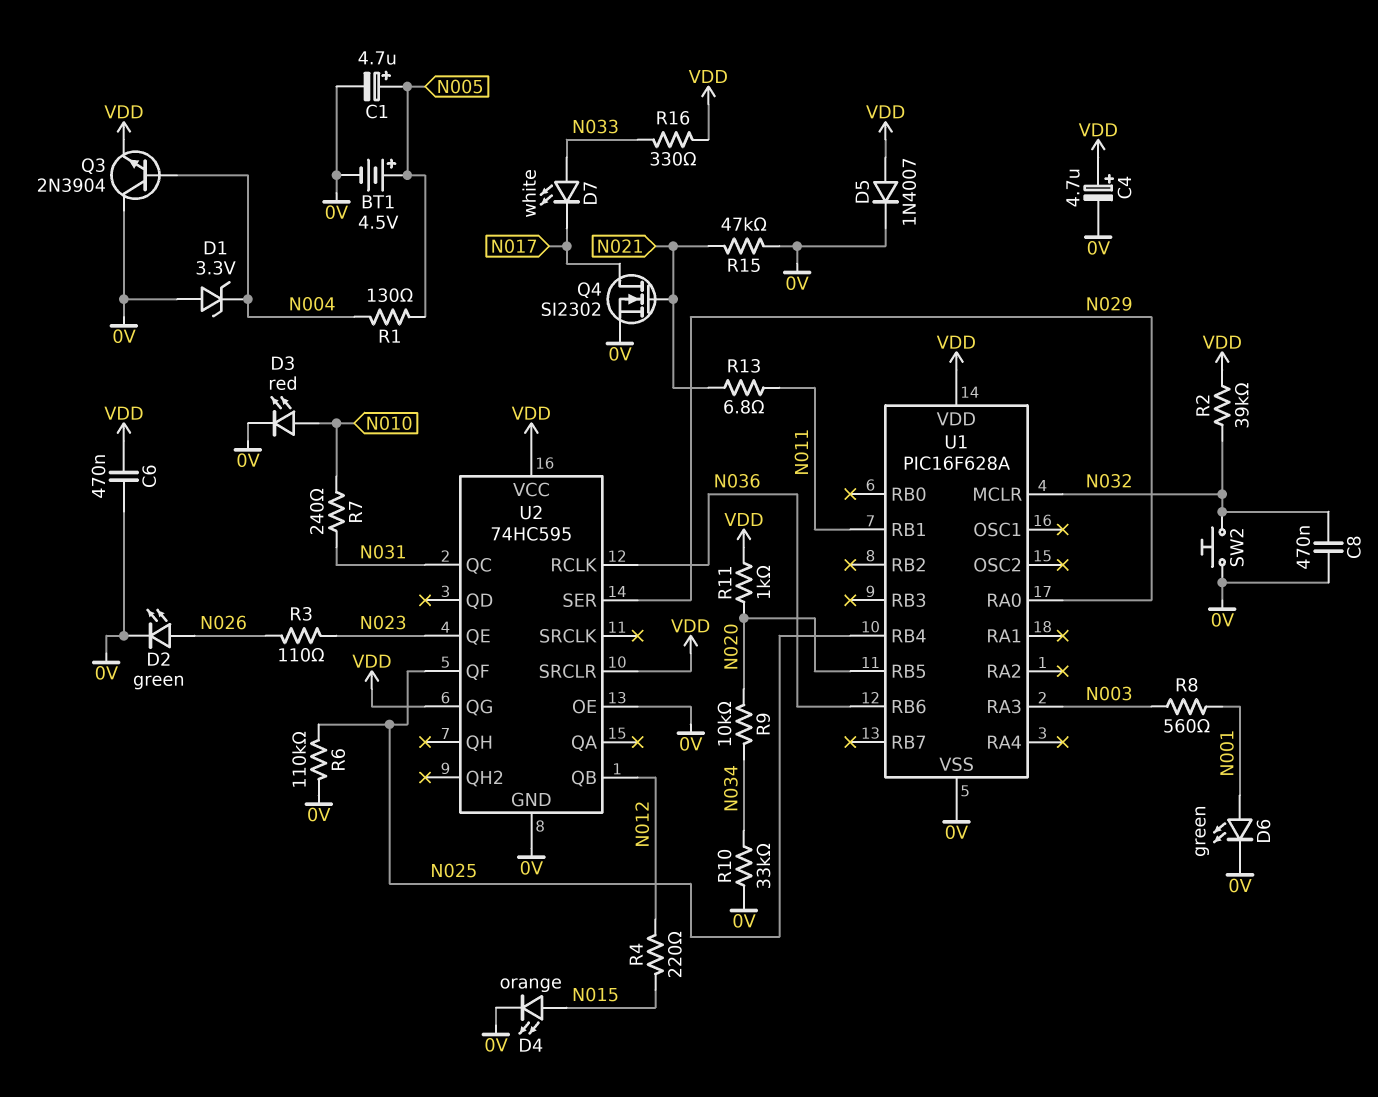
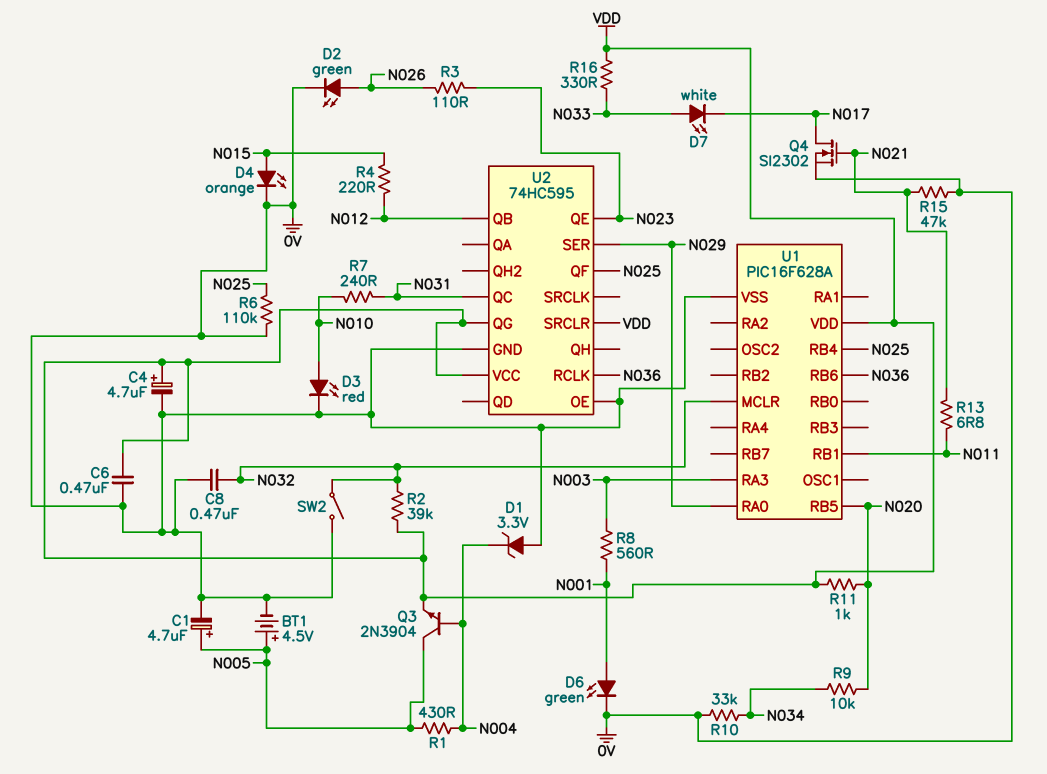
D5: diode 1N4007 (A VDD, K 0V) -> none
Q3: NPN 2N3904 (B N004, C 0V, E VDD) -> NPN 2N3904 (B N004, C N005, E VDD)
R1: 130 (N004, N005) -> 430 (N004, N005)
SW2: button (0V, N032) -> switch (0V, N032)

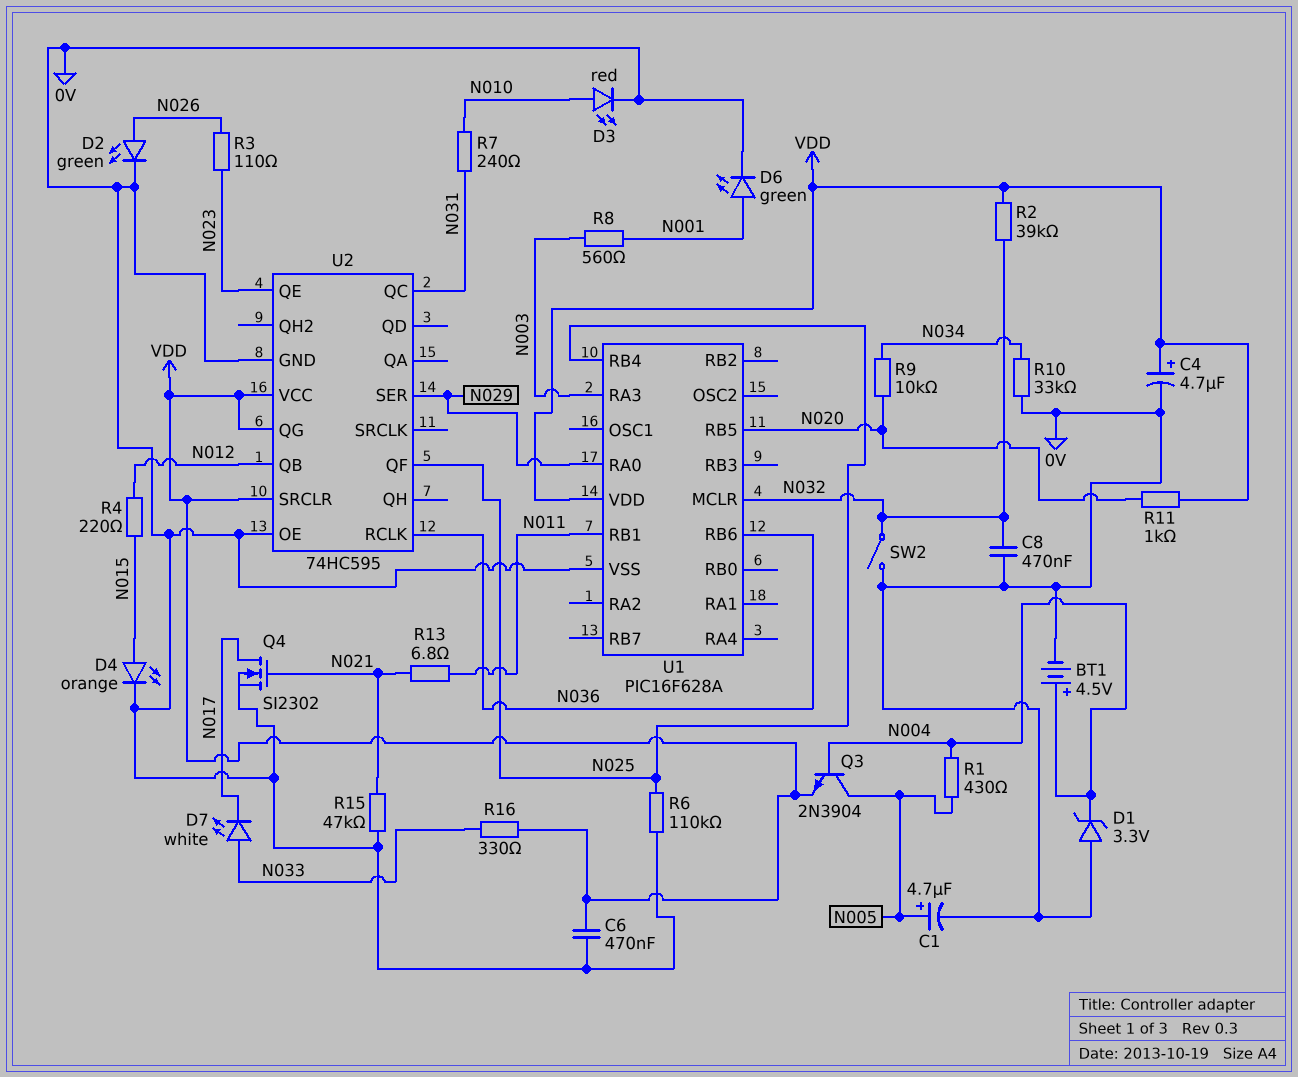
BT1: 4.5V (plus N005, minus 0V) -> 4.5V (plus N004, minus 0V)

